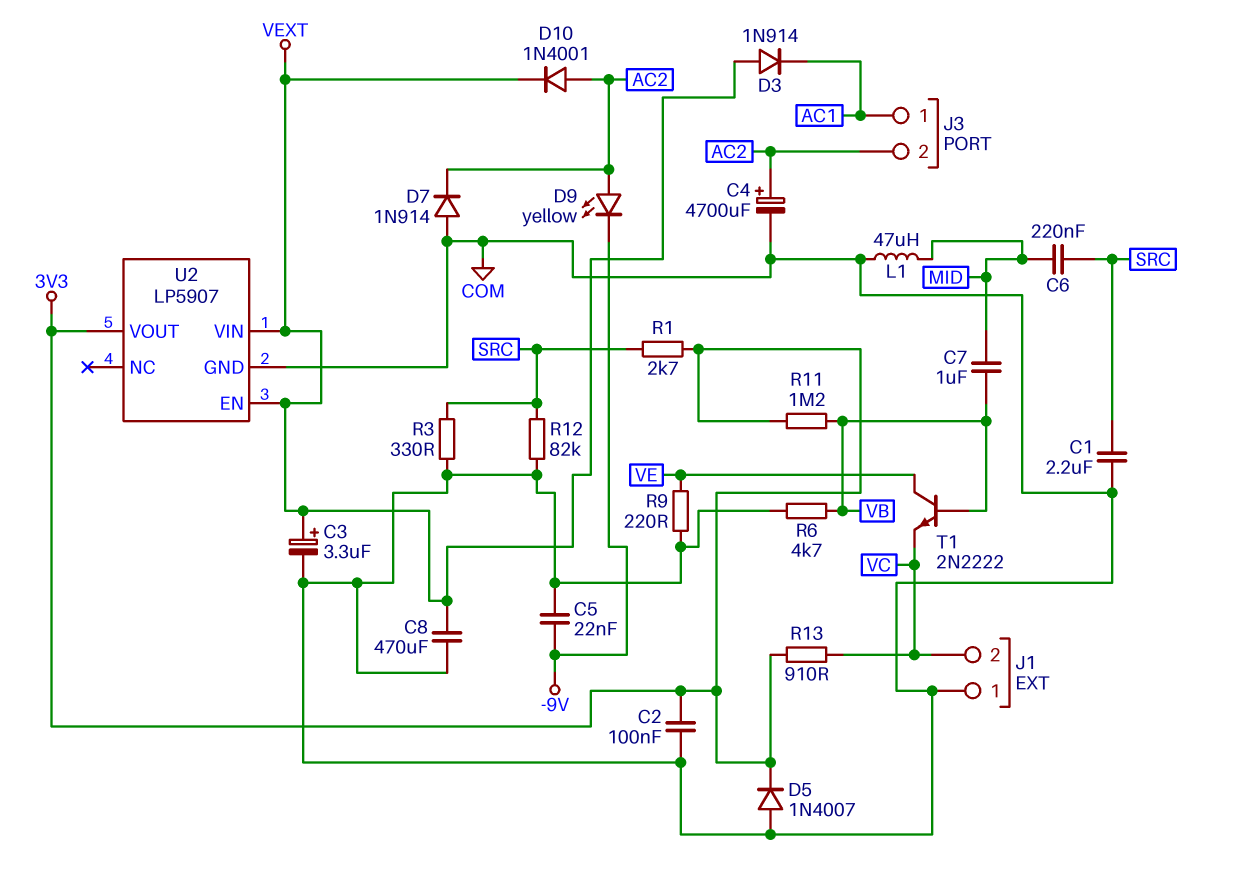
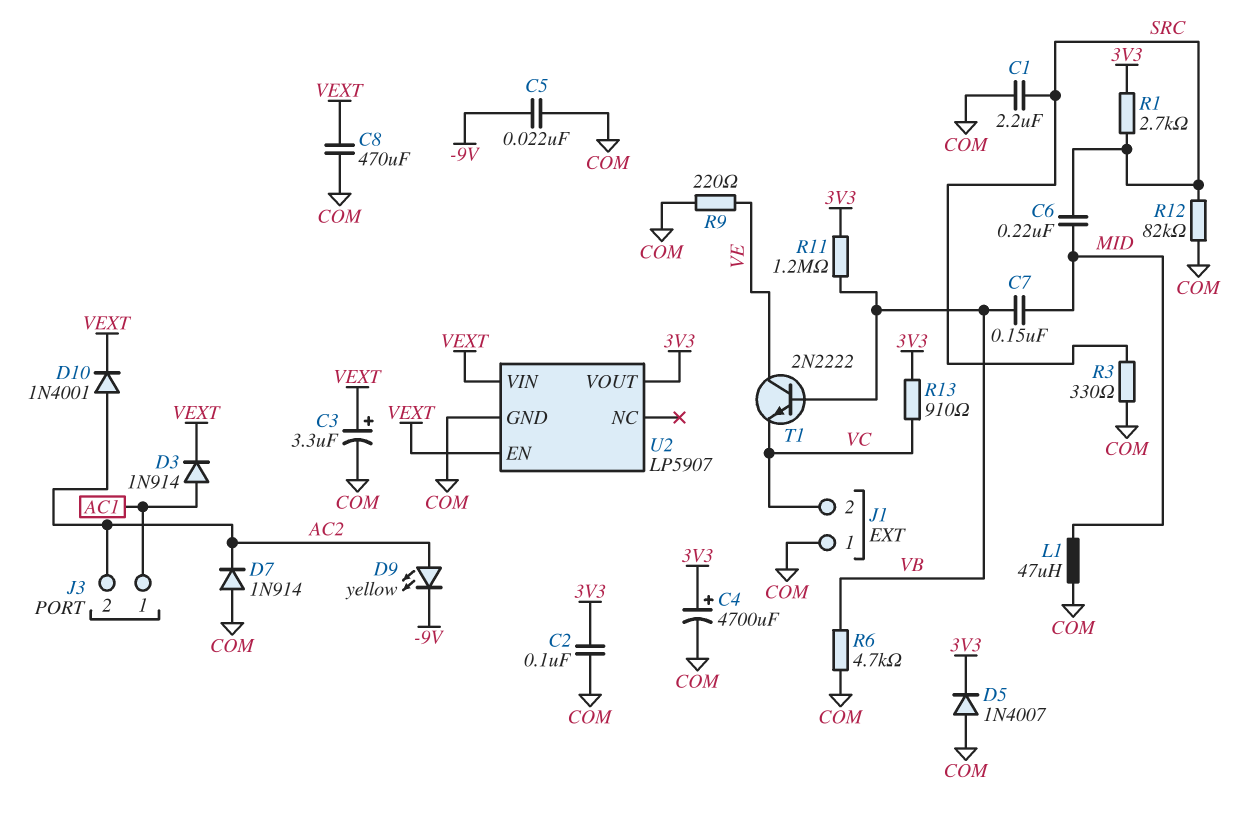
C4: 4700uF (plus AC2, minus COM) -> 4700uF (plus 3V3, minus COM)
C7: 1uF (MID, VB) -> 150nF (MID, VB)
D3: diode 1N914 (A VEXT, K AC1) -> diode 1N914 (A AC1, K VEXT)

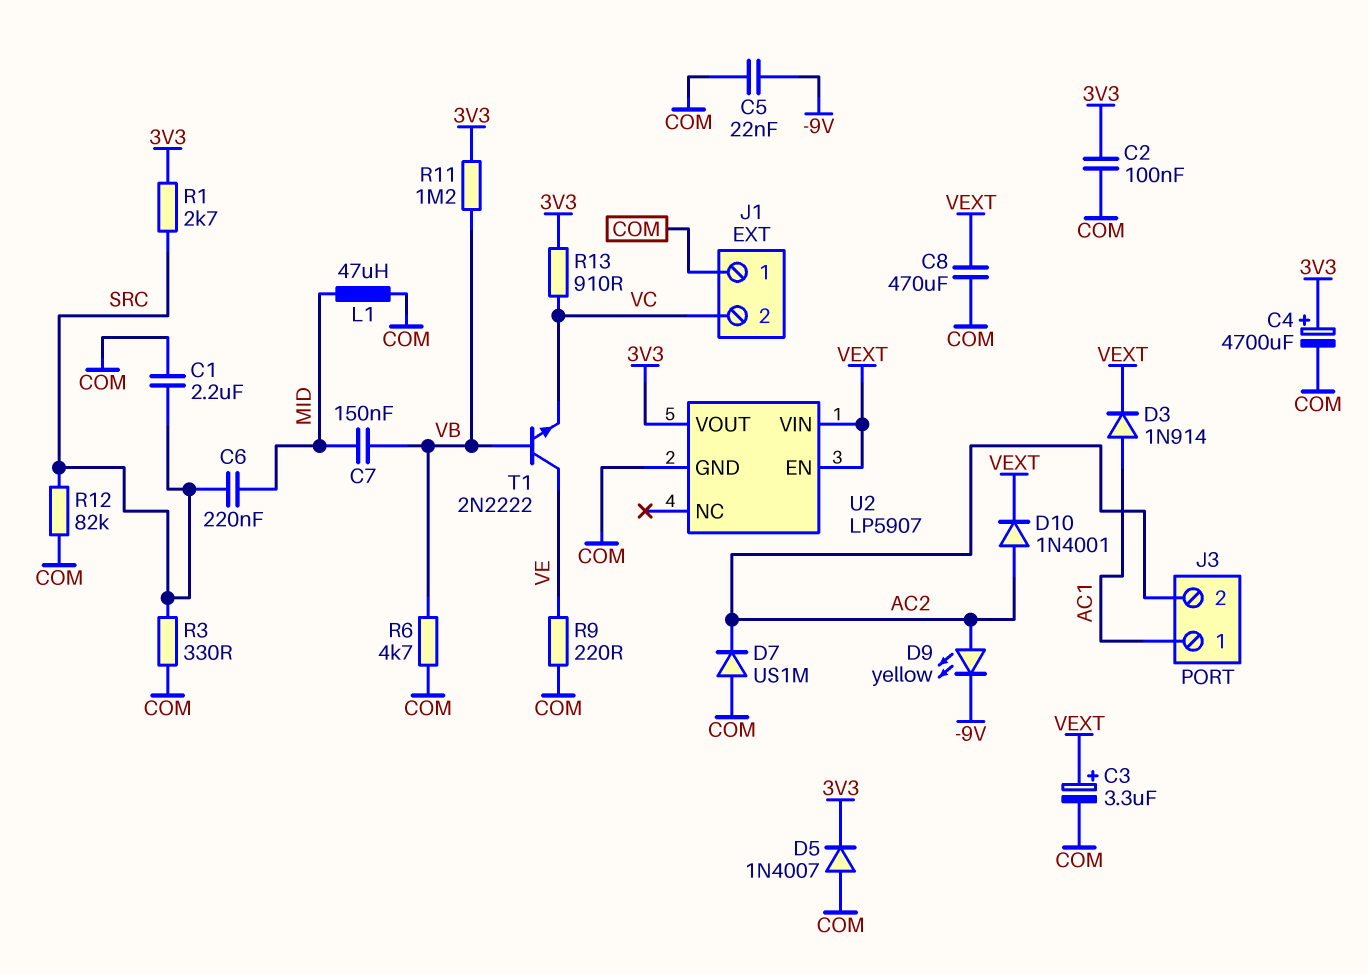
D7: diode 1N914 (A COM, K AC2) -> diode US1M (A COM, K AC2)

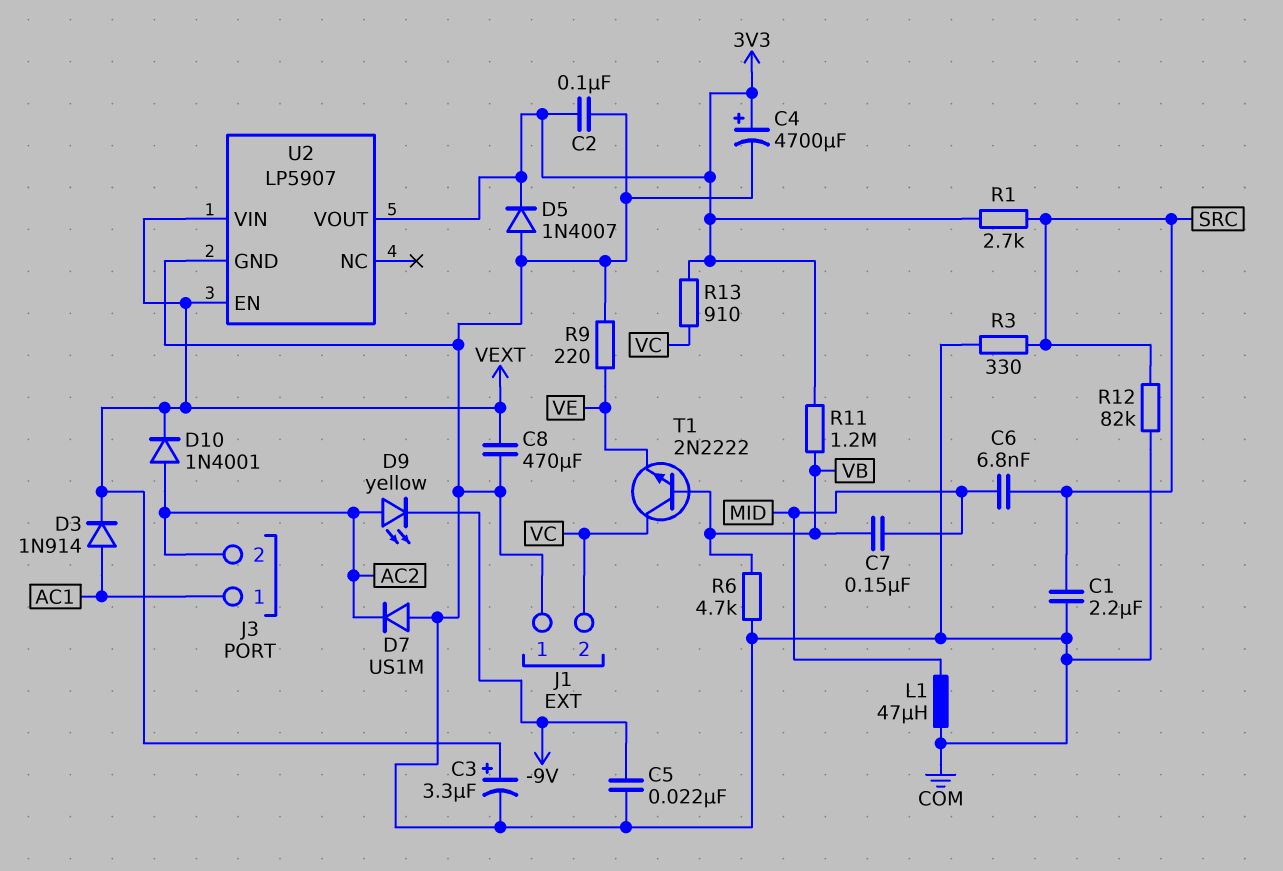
C6: 220nF (MID, SRC) -> 6.8nF (MID, SRC)
T1: NPN 2N2222 (B VB, C VE, E VC) -> NPN 2N2222 (B VB, C VC, E VE)

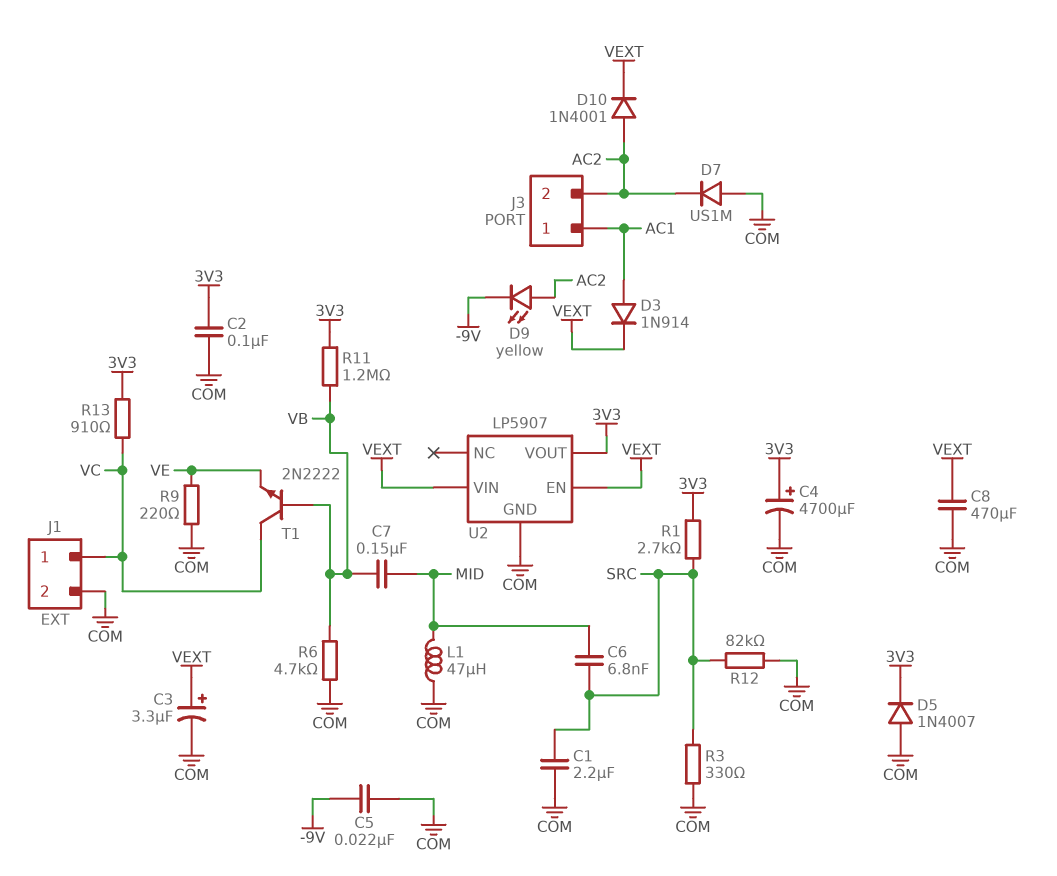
J1 pin 1: COM -> VC
J1 pin 2: VC -> COM

